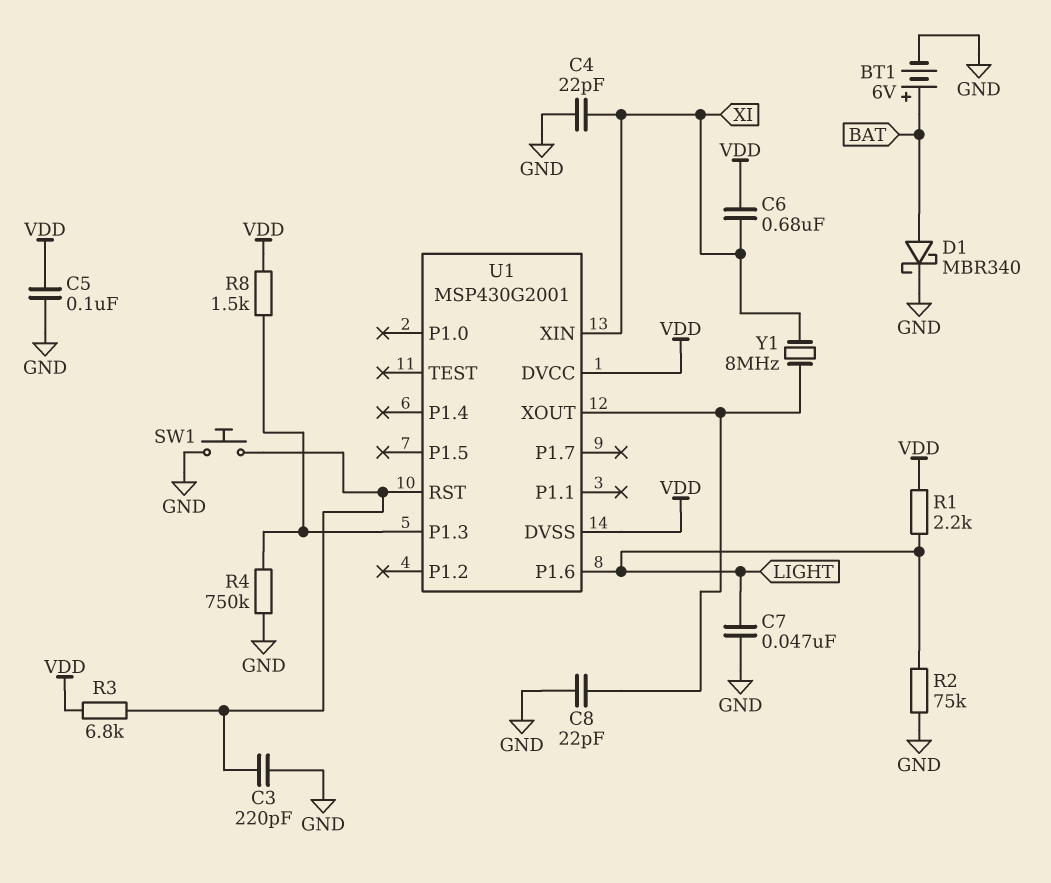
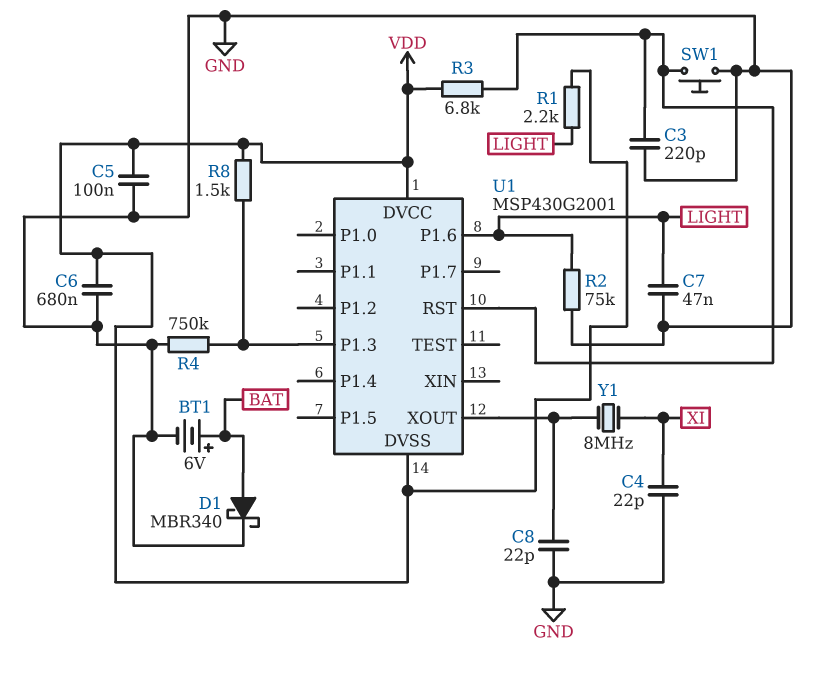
C6: 680nF (VDD, XI) -> 680nF (GND, VDD)
U1 pin XIN: XI -> none

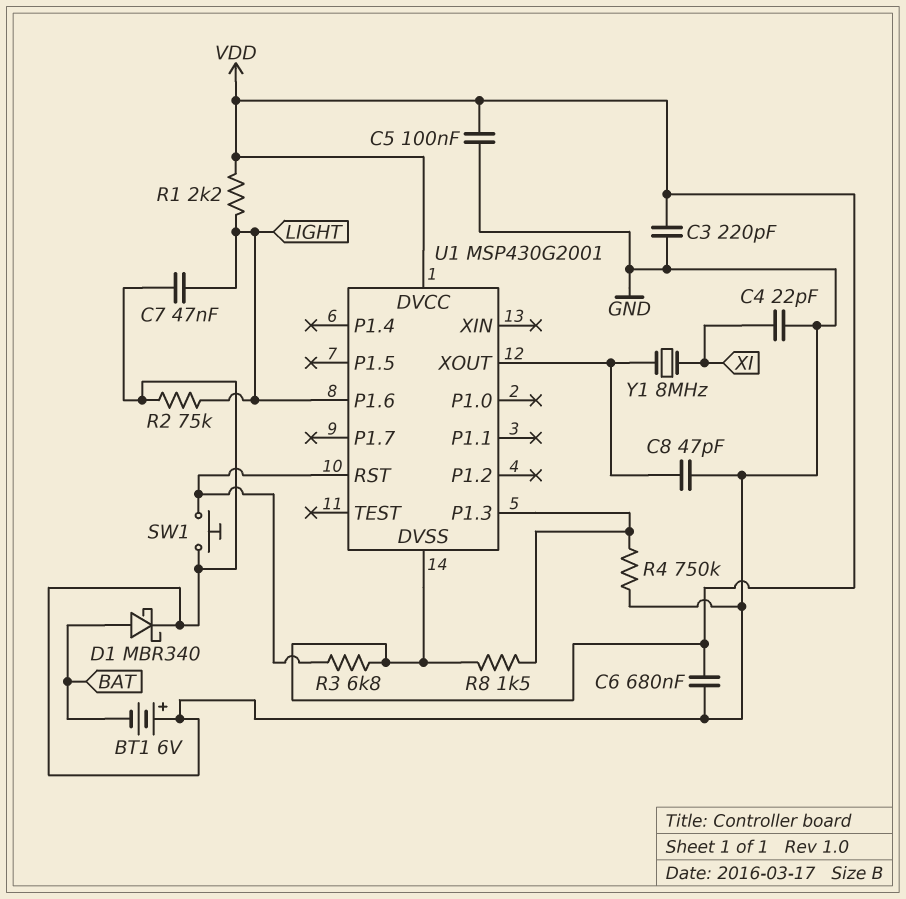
BT1: 6V (plus BAT, minus GND) -> 6V (plus GND, minus BAT)
C3: 220pF (GND, U1/RST) -> 220pF (GND, VDD)
C8: 22pF (GND, U1/XOUT) -> 47pF (GND, U1/XOUT)

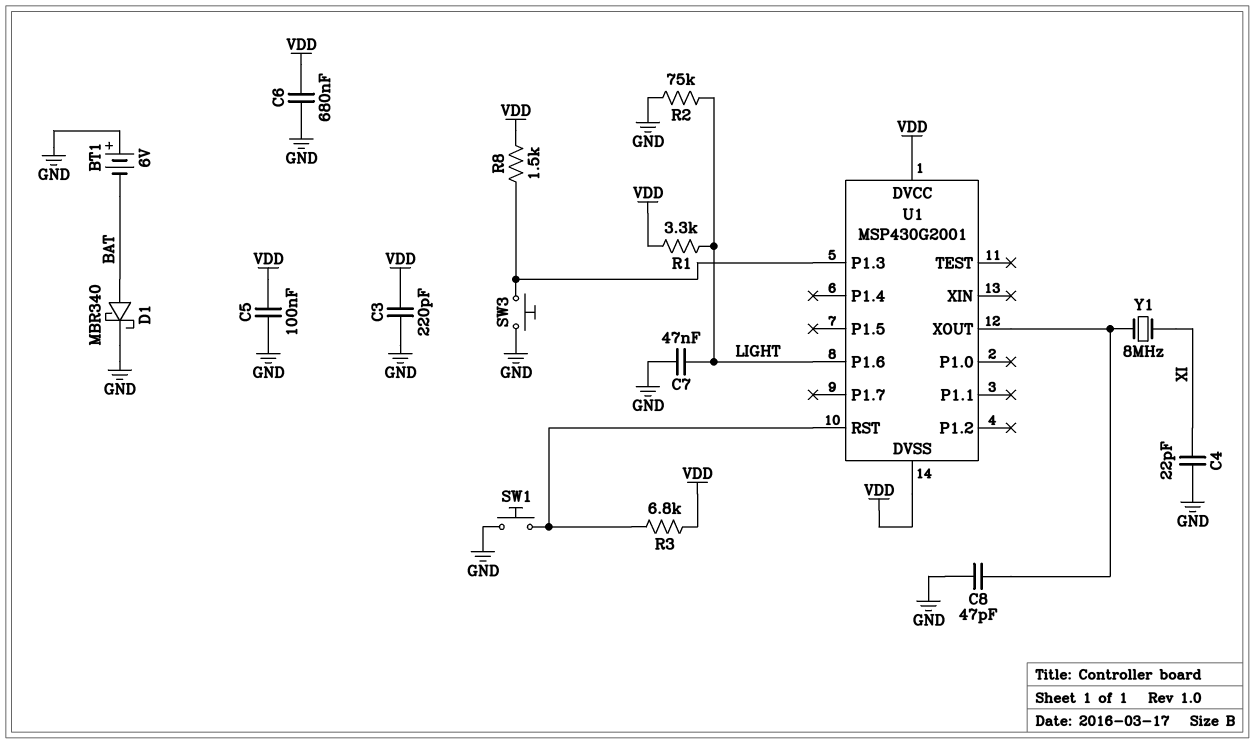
R1: 2.2k (LIGHT, VDD) -> 3.3k (LIGHT, VDD)
R4: 750k (GND, U1/P1.3) -> none
SW3: none -> button (GND, U1/P1.3)

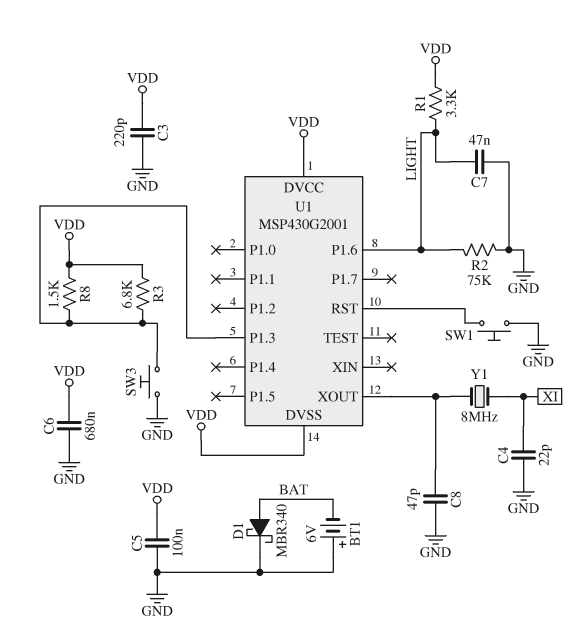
R3: 6.8k (U1/RST, VDD) -> 6.8k (U1/P1.3, VDD)

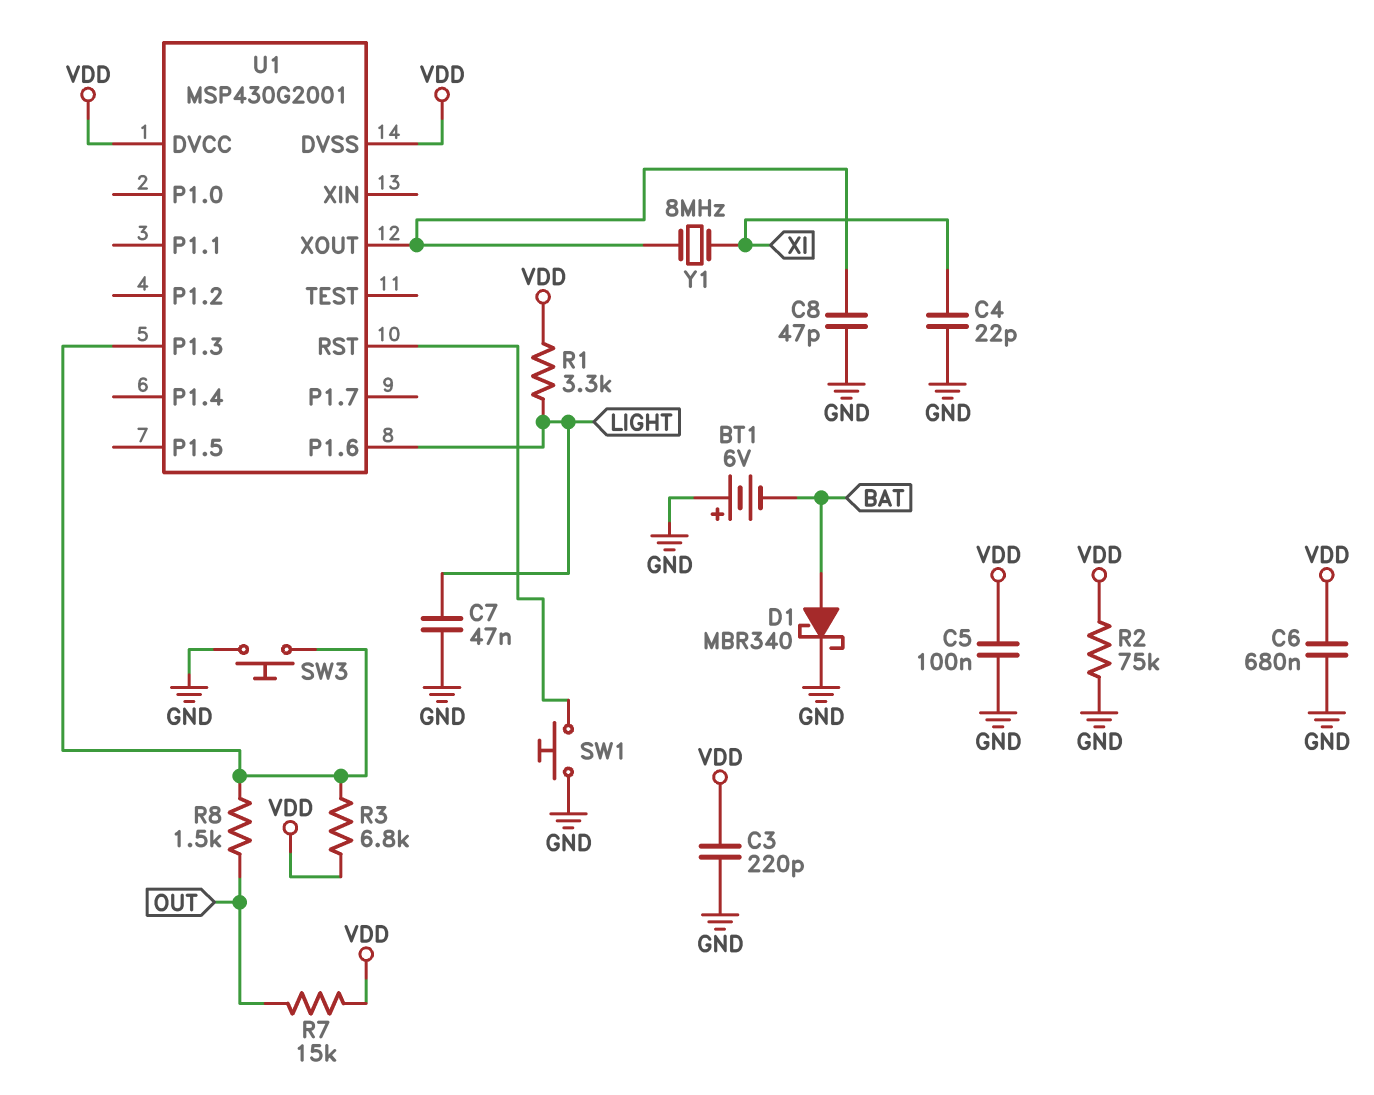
R2: 75k (GND, LIGHT) -> 75k (GND, VDD)
R7: none -> 15k (OUT, VDD)
R8: 1.5k (U1/P1.3, VDD) -> 1.5k (OUT, U1/P1.3)

